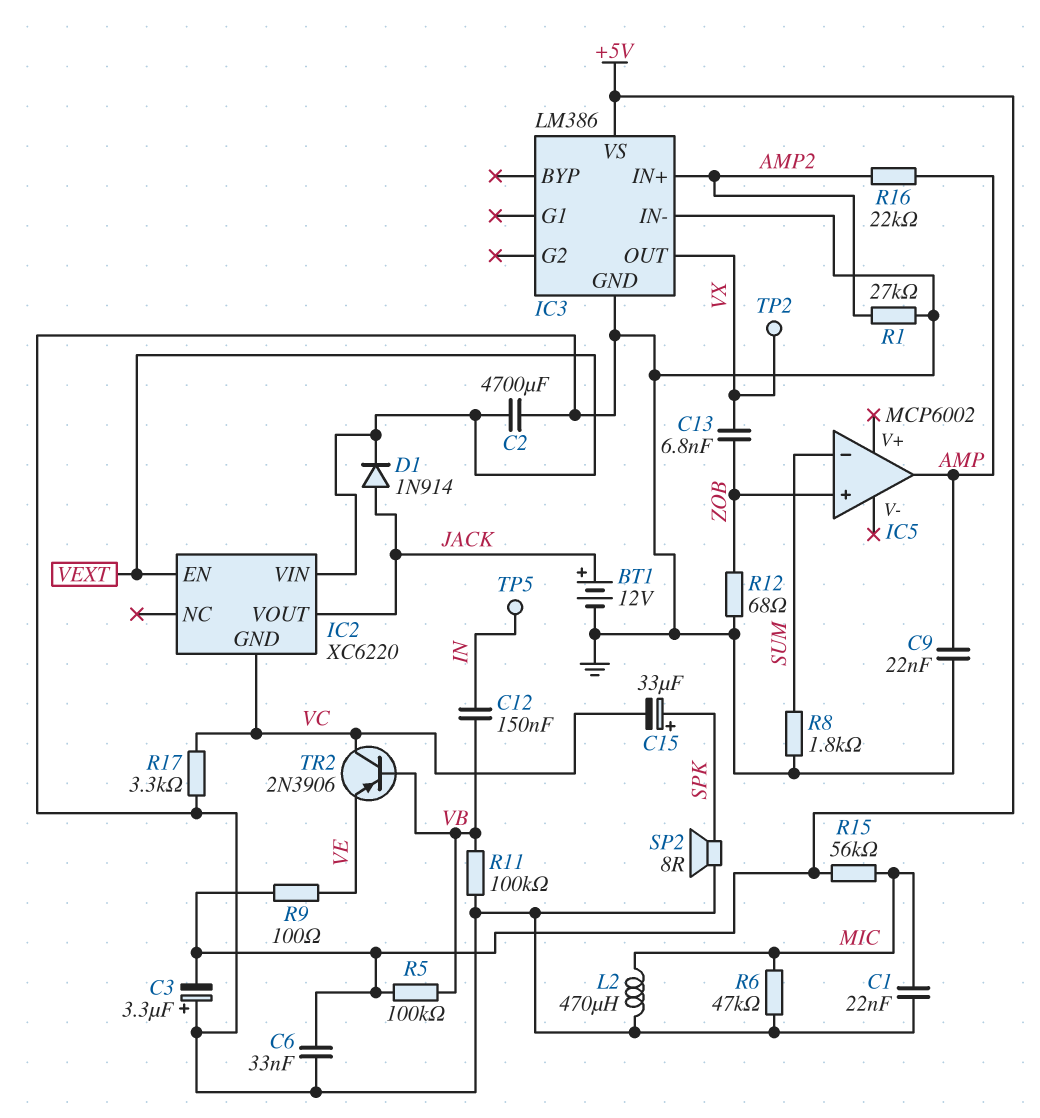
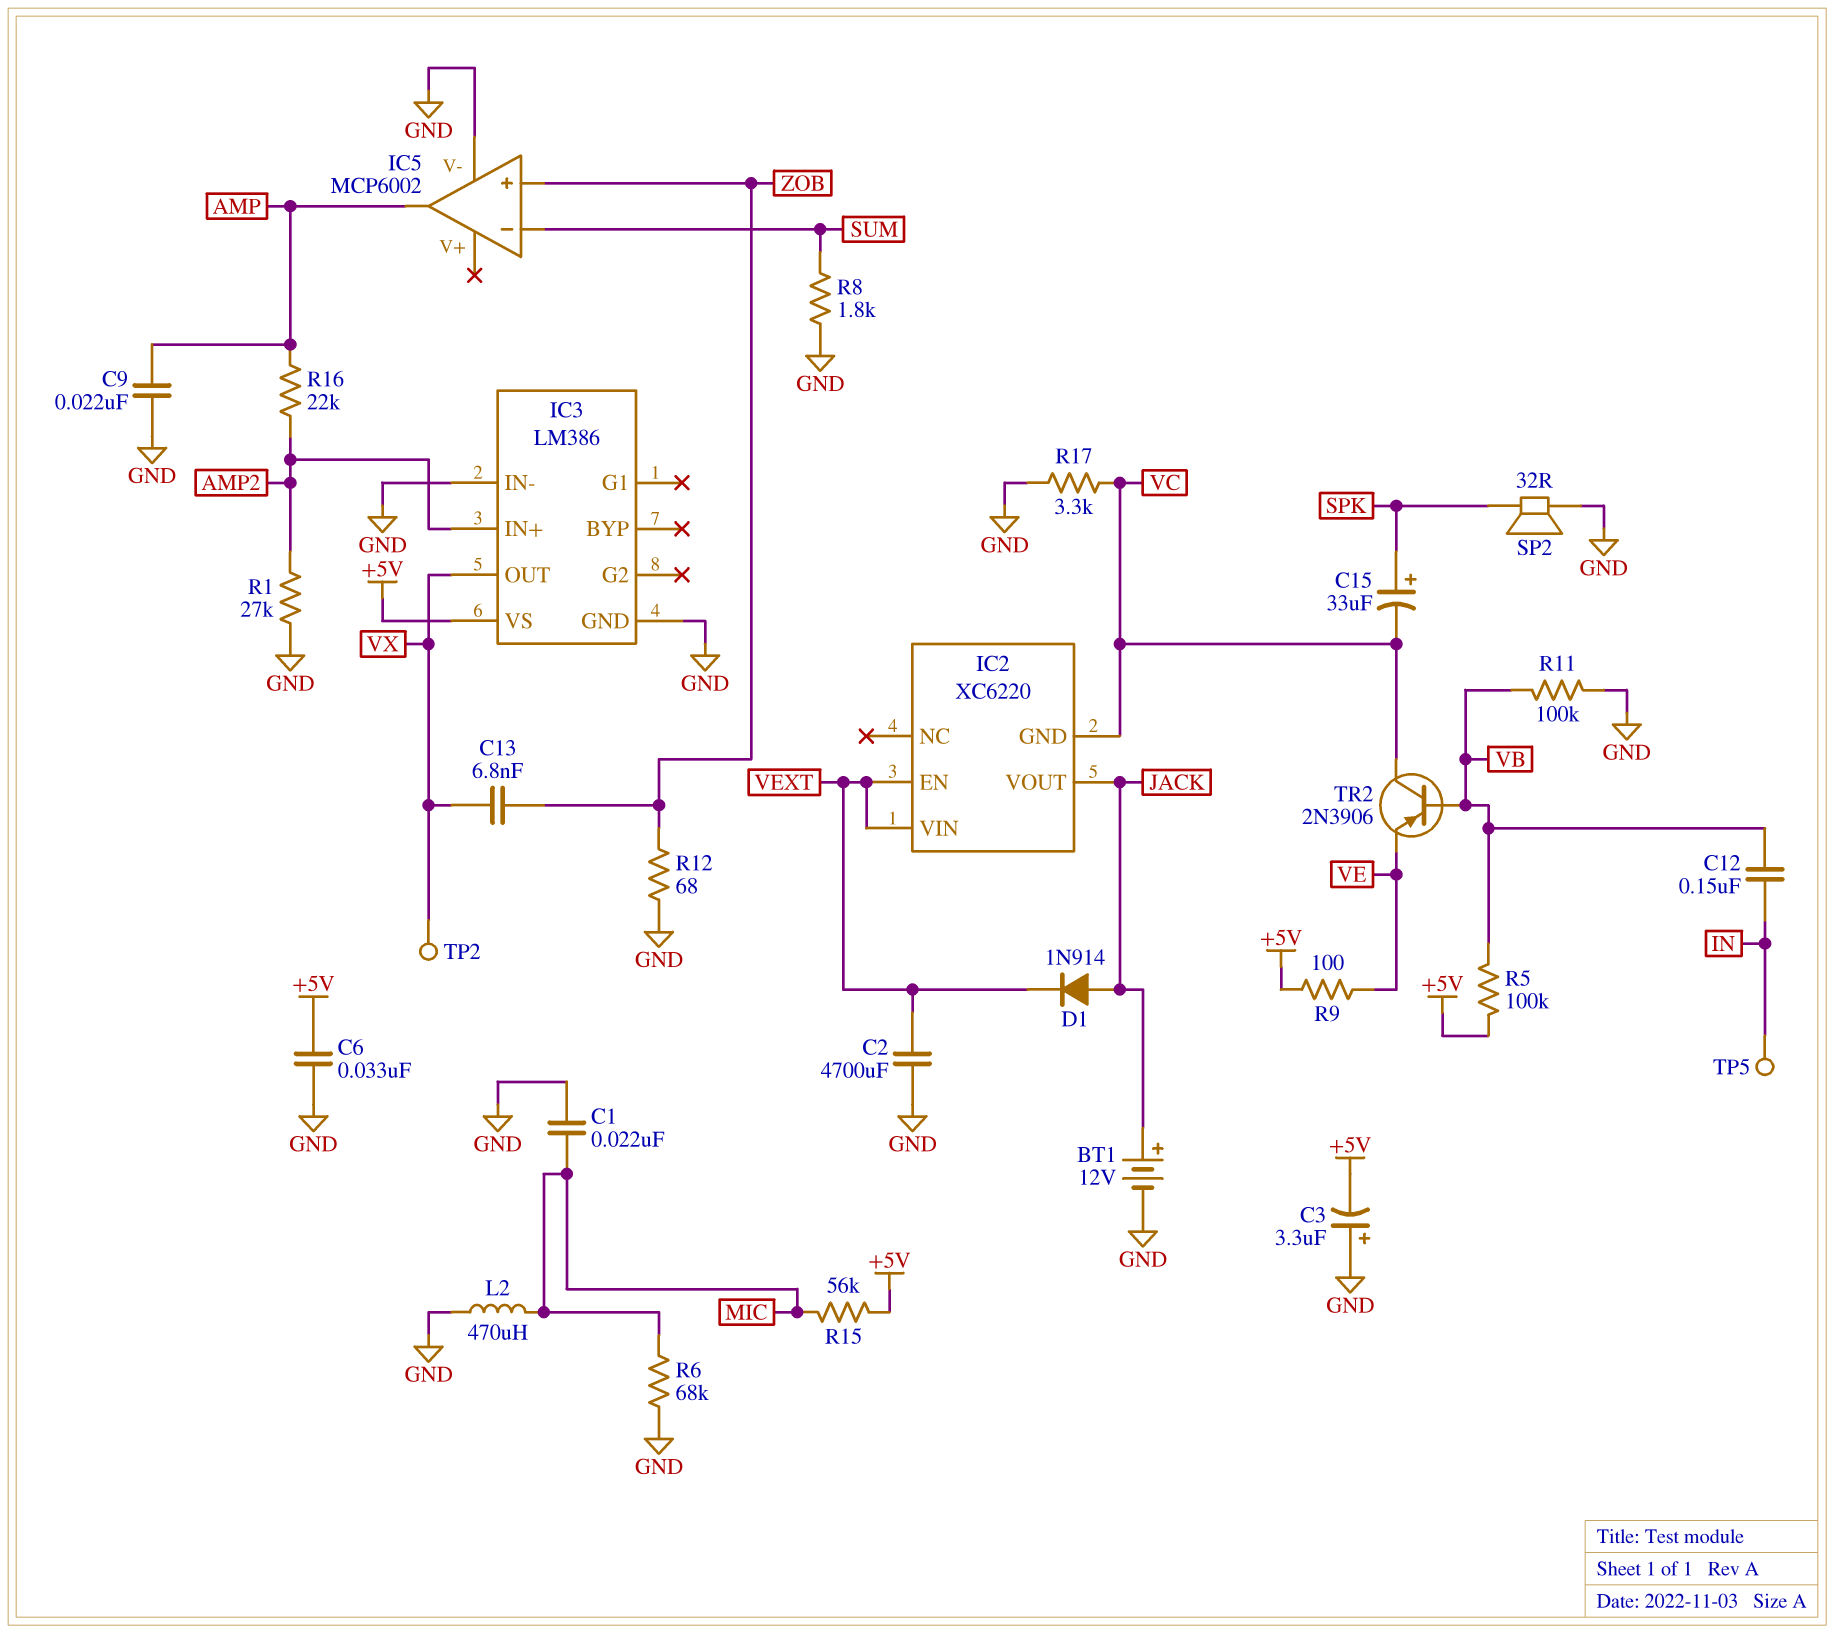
IC5 pin V-: none -> GND
R6: 47k (GND, MIC) -> 68k (GND, MIC)
SP2: speaker 8R (GND, SPK) -> speaker 32R (GND, SPK)

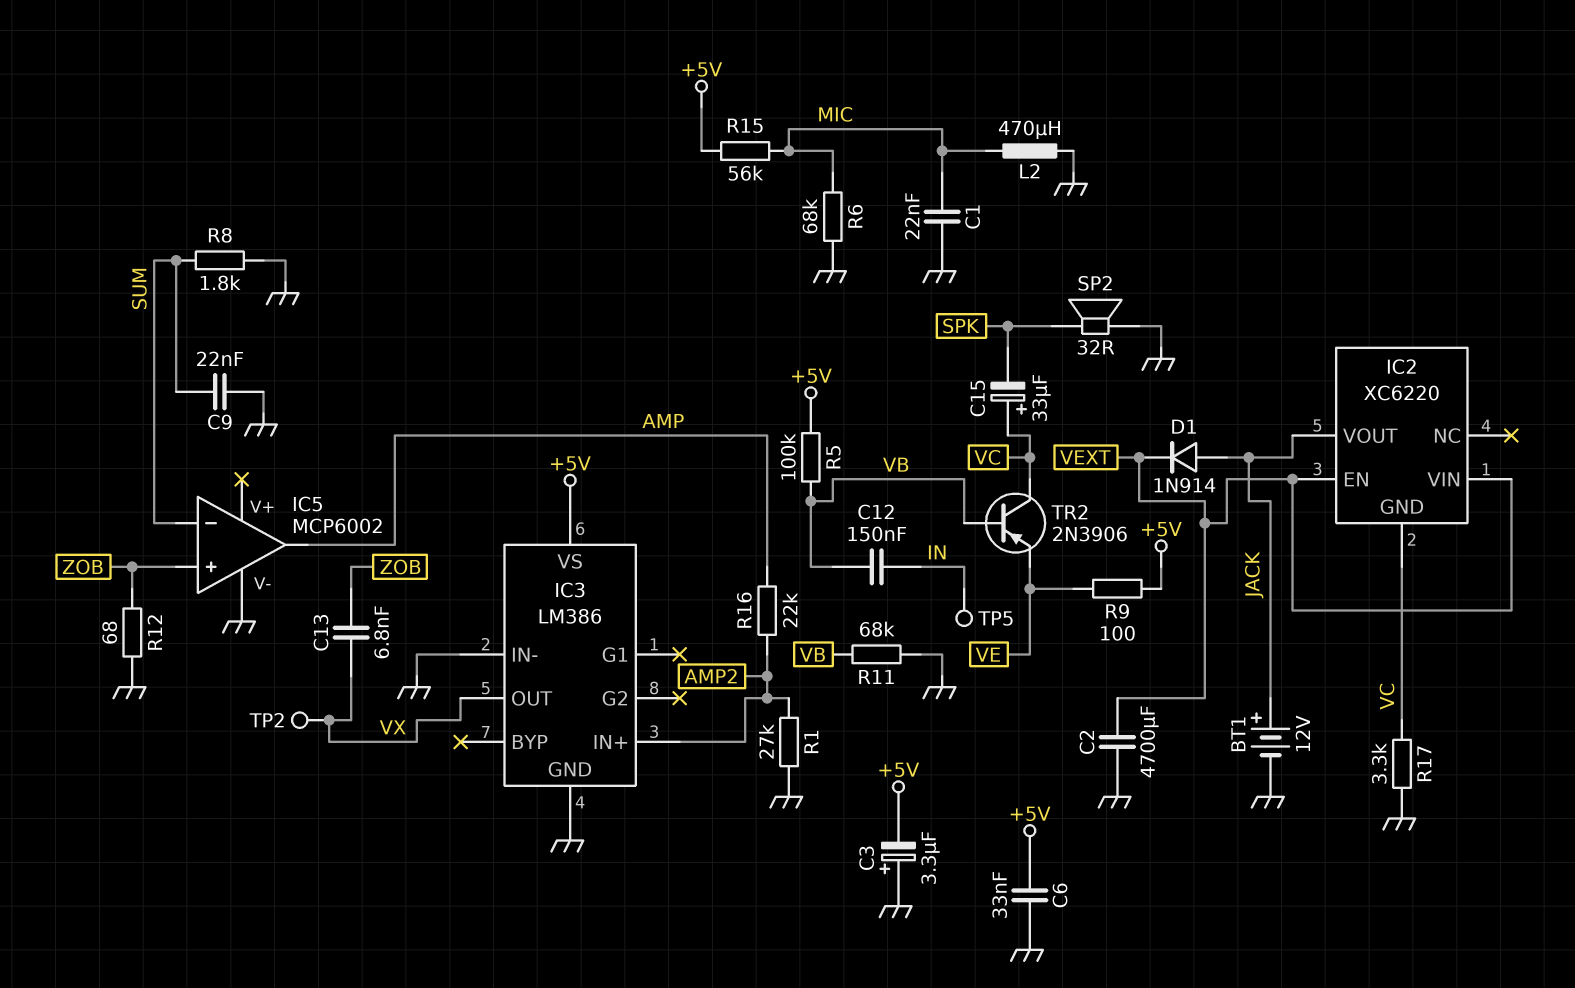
C9: 22nF (AMP, GND) -> 22nF (GND, SUM)
C15: 33uF (plus SPK, minus VC) -> 33uF (plus VC, minus SPK)
R11: 100k (GND, VB) -> 68k (GND, VB)

